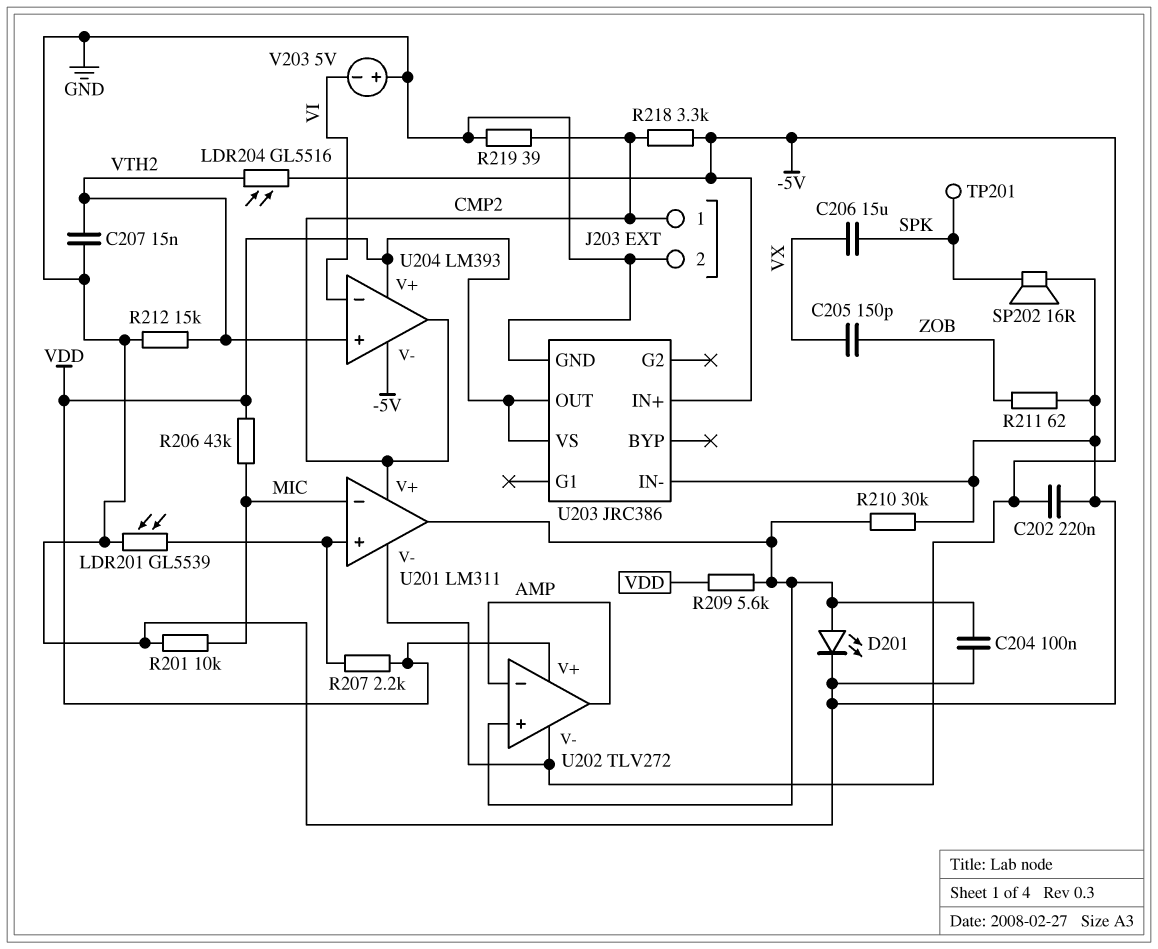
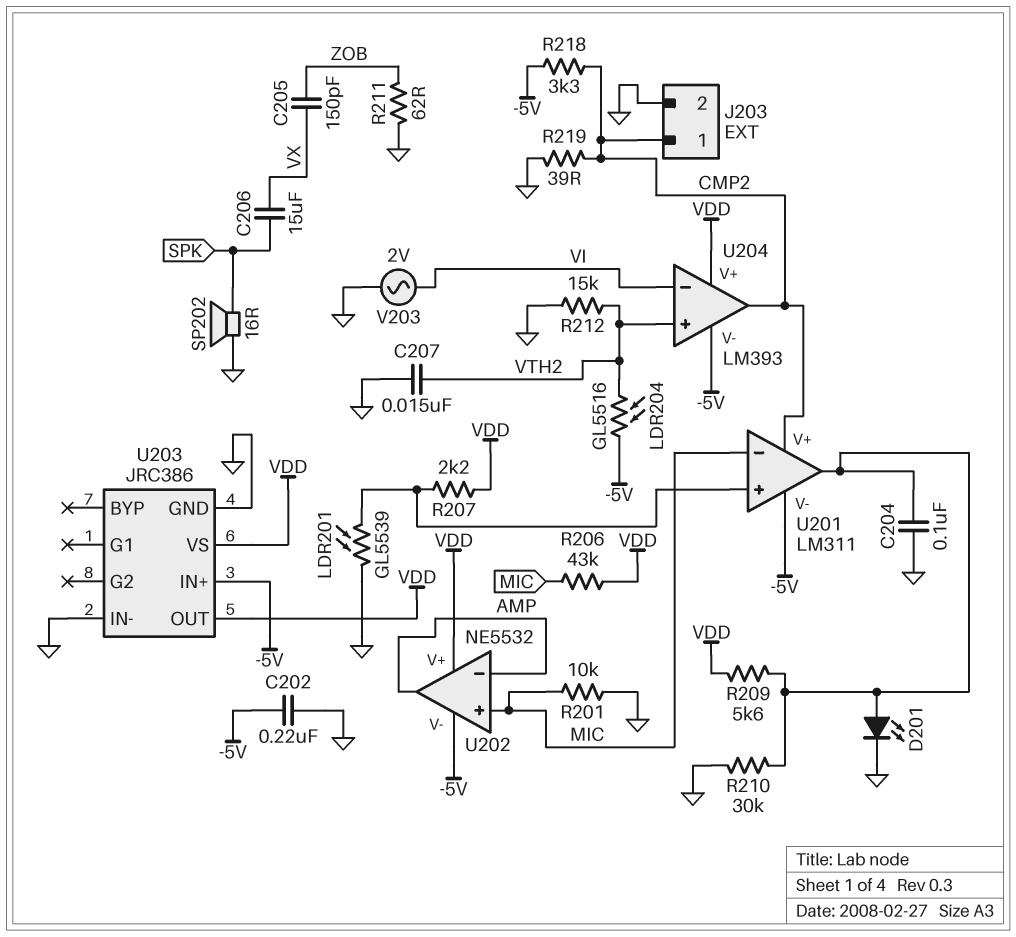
TP201: test point (SPK) -> none
U202: TLV272 -> NE5532
U202 pin in+: U201/out -> MIC
V203: 5V (plus GND, minus VI) -> AC 2V (GND, VI)

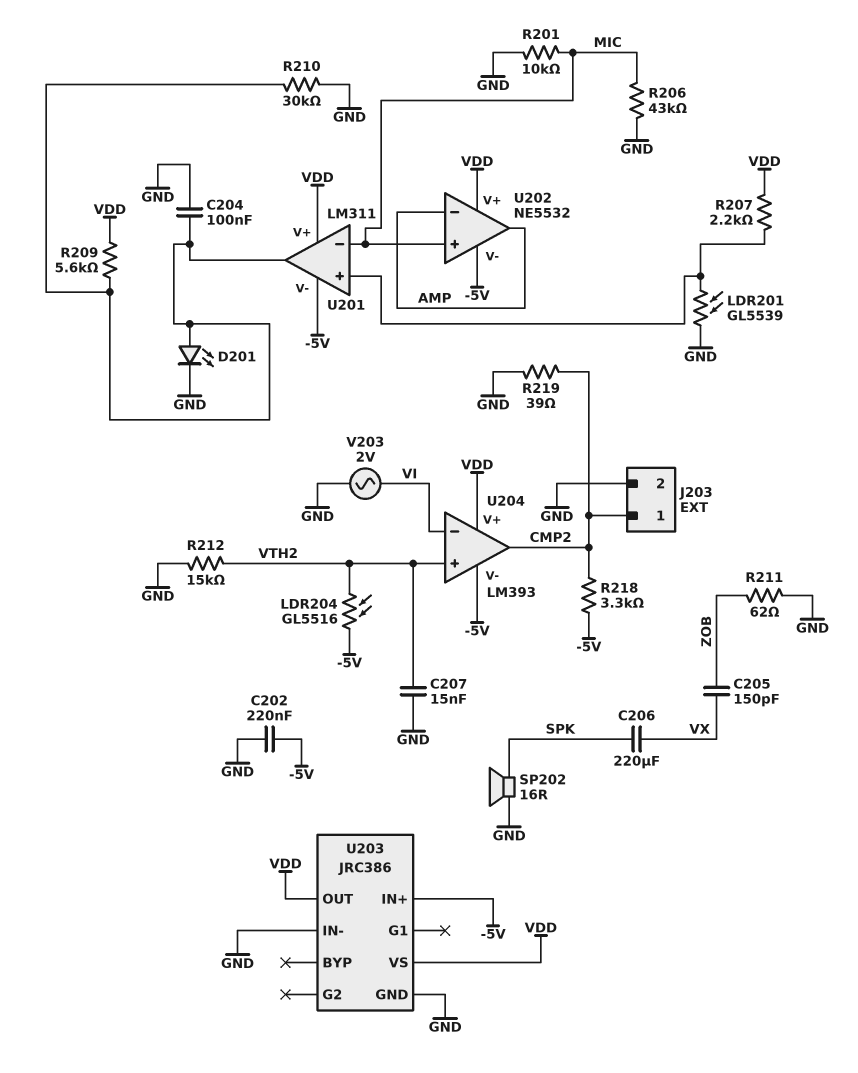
C206: 15uF (SPK, VX) -> 220uF (SPK, VX)
R206: 43k (MIC, VDD) -> 43k (GND, MIC)
U201 pin V+: CMP2 -> VDD

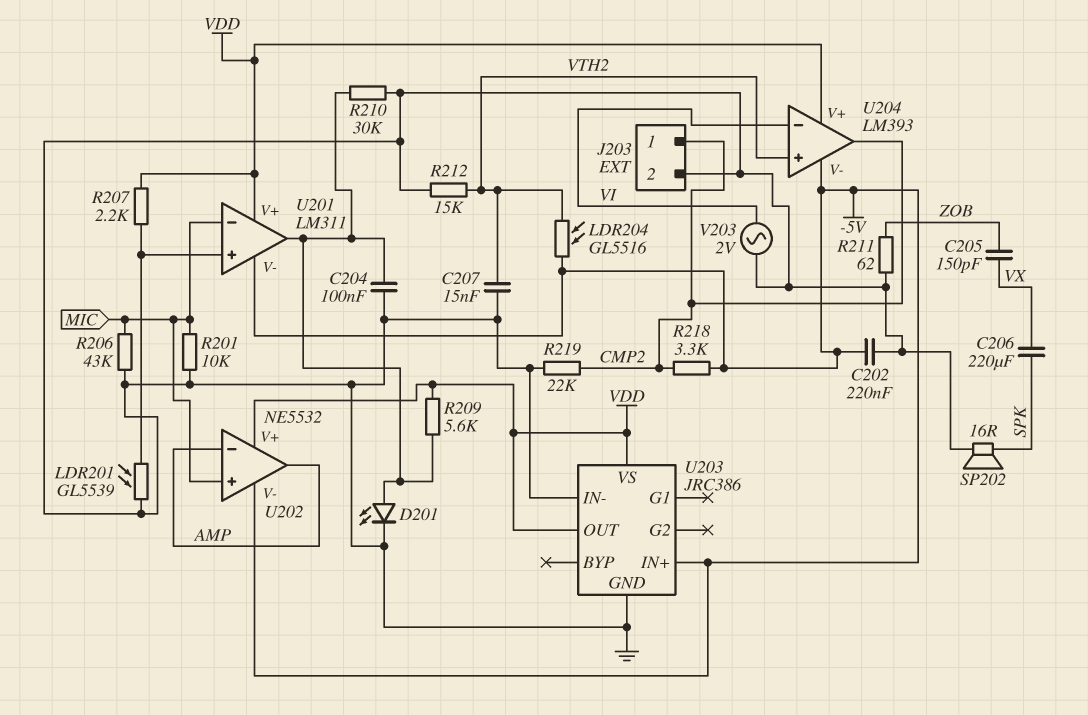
R219: 39 (CMP2, GND) -> 22k (CMP2, GND)

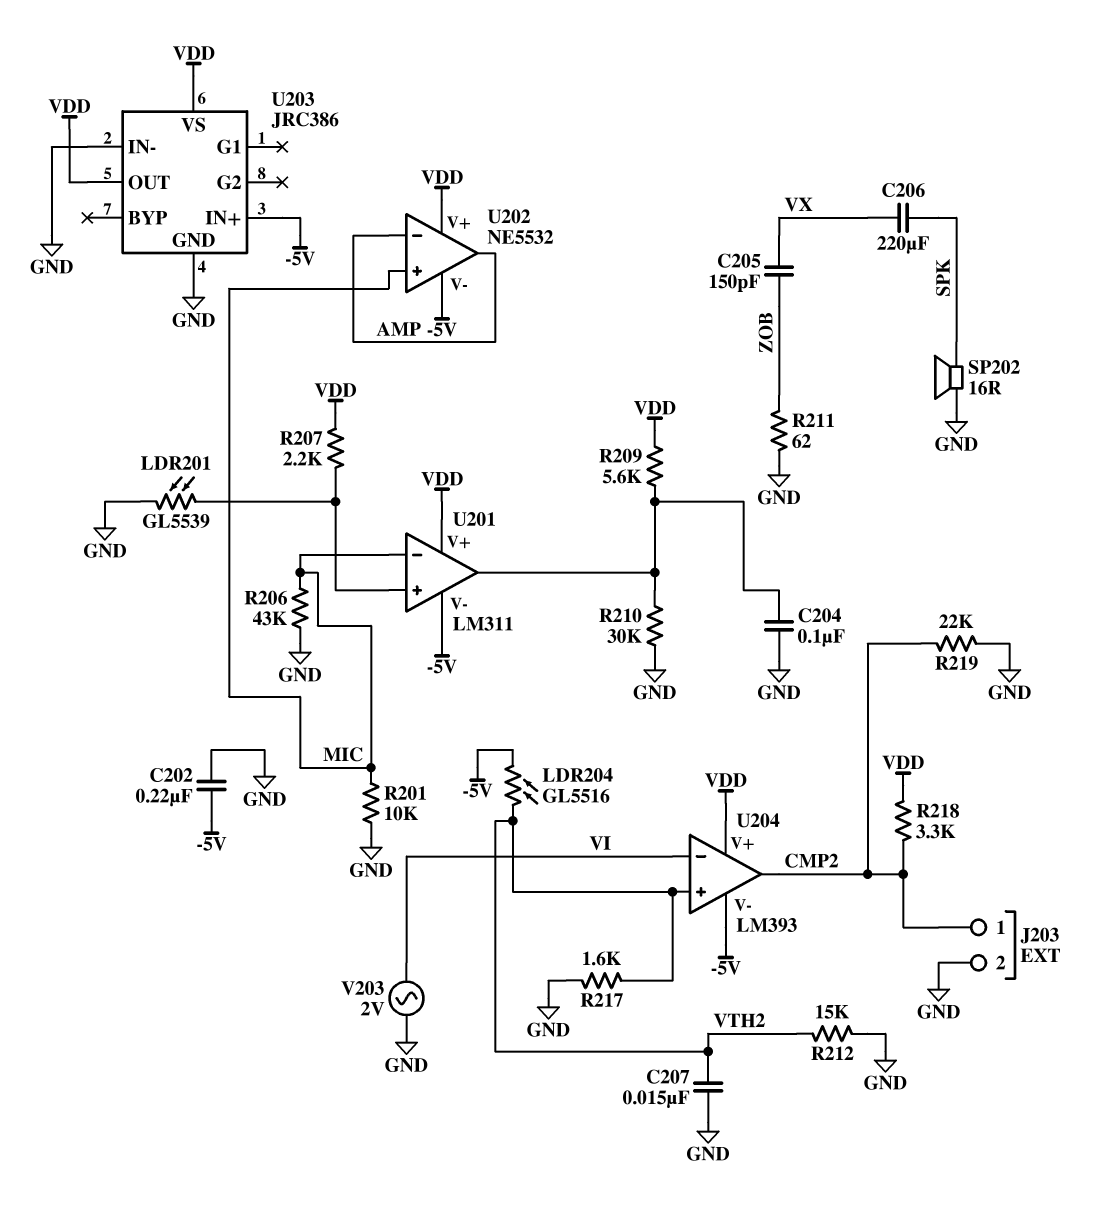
D201: LED (A U201/out, K GND) -> none
R217: none -> 1.6k (GND, VTH2)
R218: 3.3k (-5V, CMP2) -> 3.3k (CMP2, VDD)

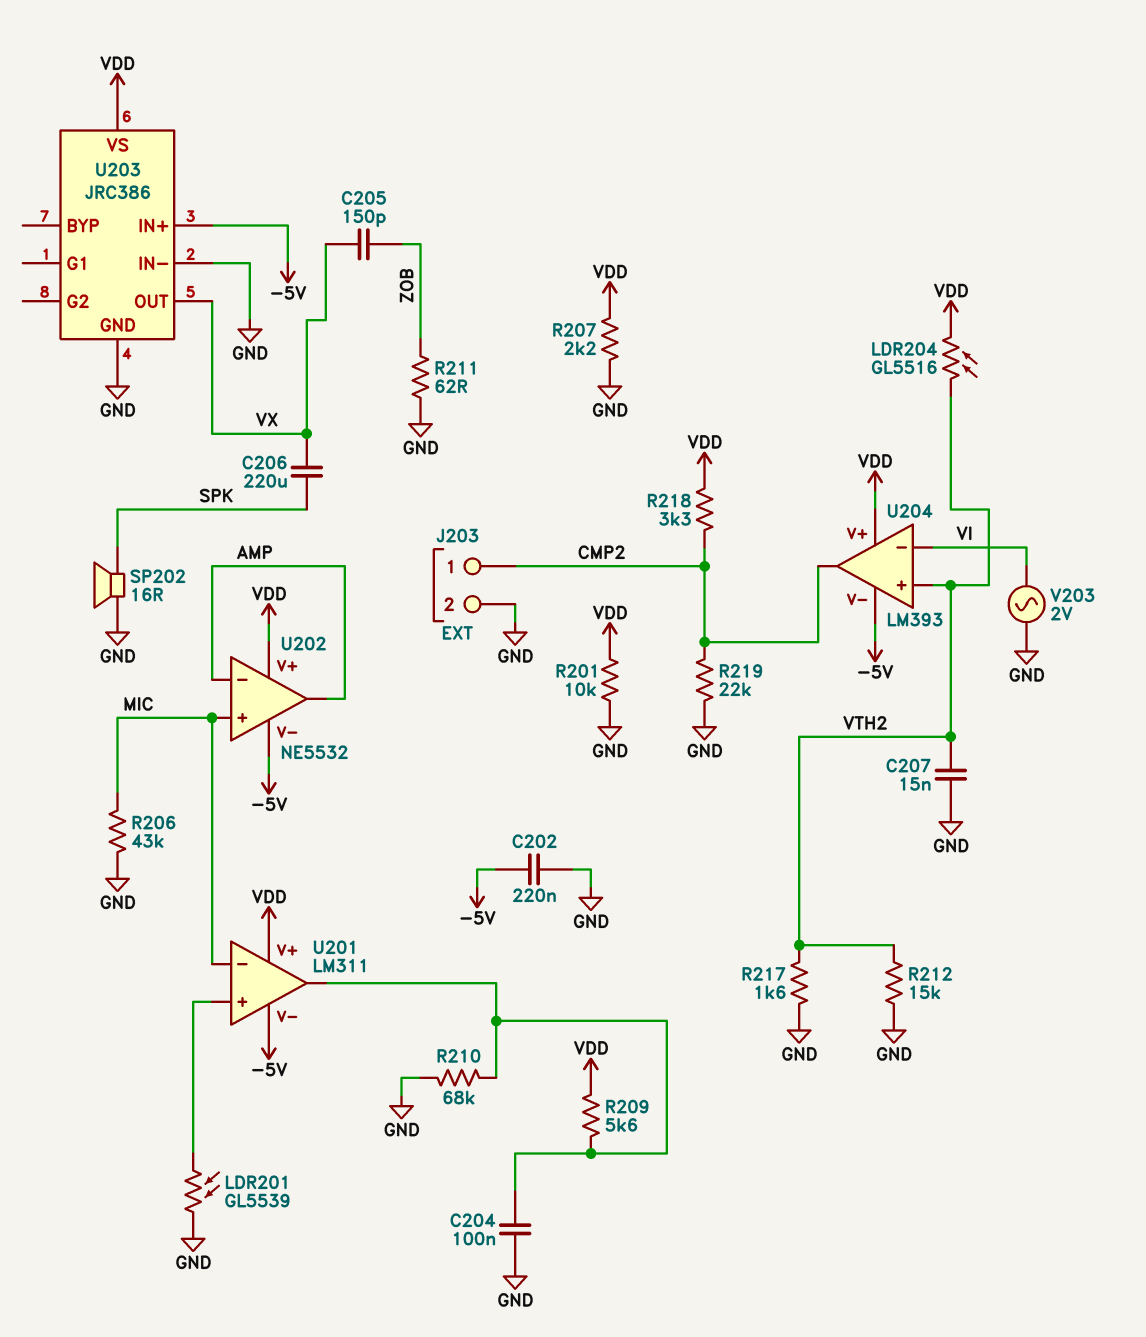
LDR204: GL5516 (-5V, VTH2) -> GL5516 (VDD, VTH2)
R201: 10k (GND, MIC) -> 10k (GND, VDD)
R207: 2.2k (U201/in+, VDD) -> 2.2k (GND, VDD)
R210: 30k (GND, U201/out) -> 68k (GND, U201/out)
U203 pin OUT: VDD -> VX

